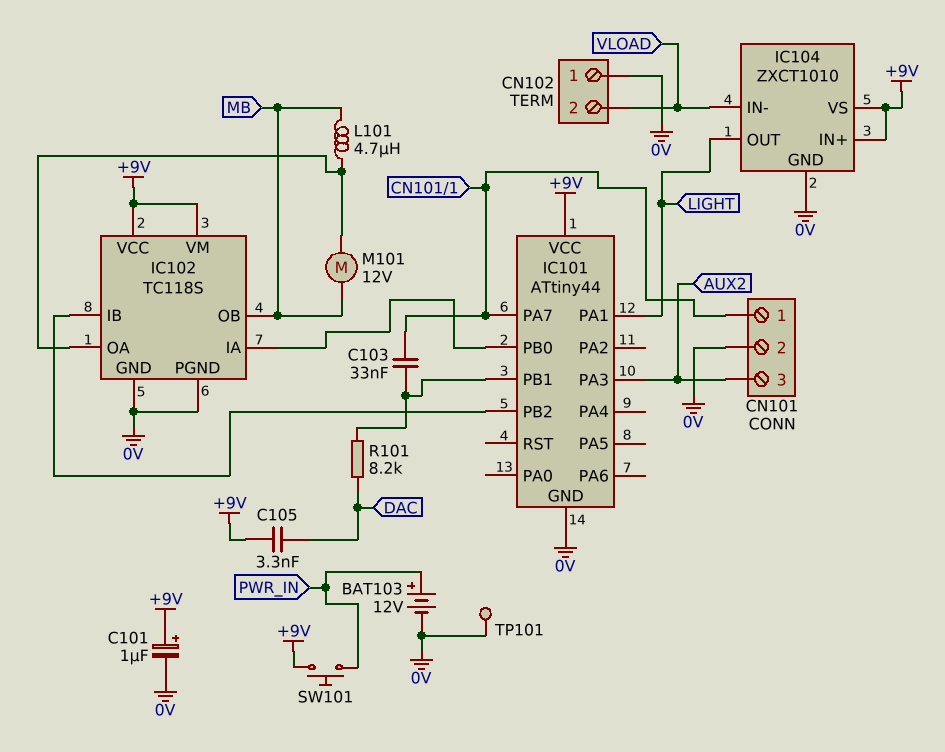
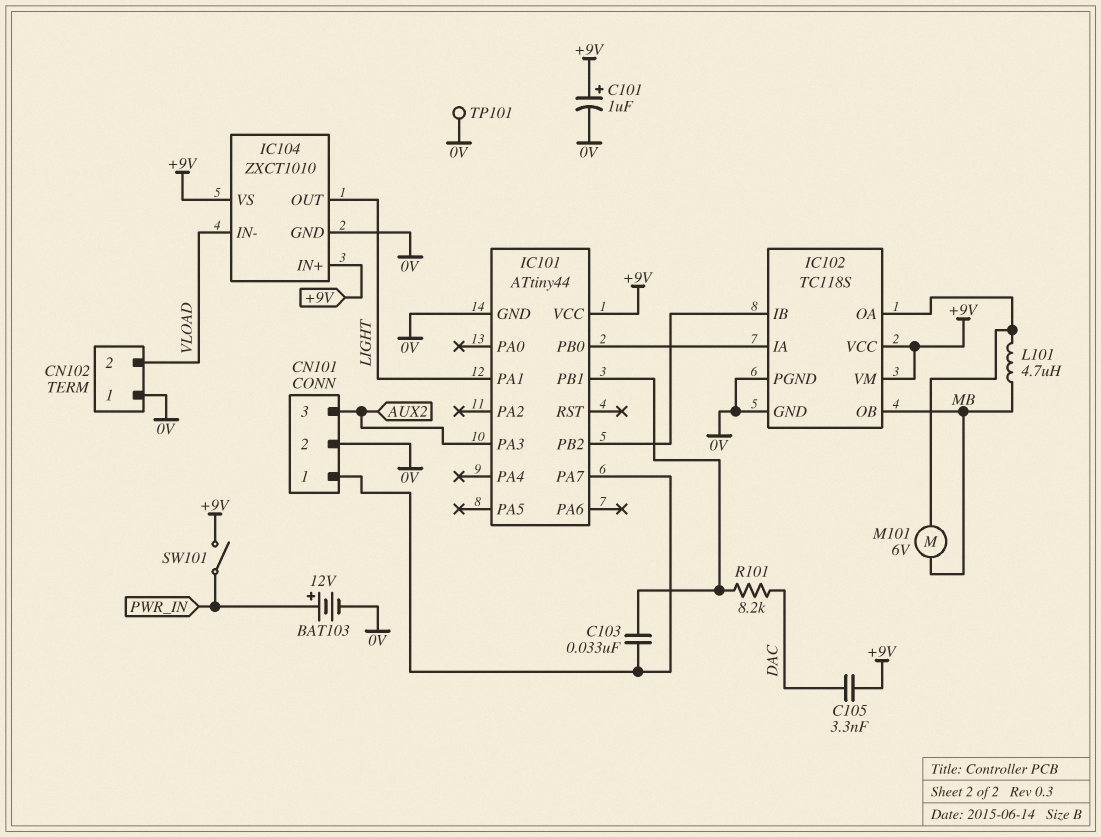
M101: motor 12V (IC102/OA, MB) -> motor 6V (IC102/OA, MB)
SW101: button (+9V, PWR_IN) -> switch (+9V, PWR_IN)

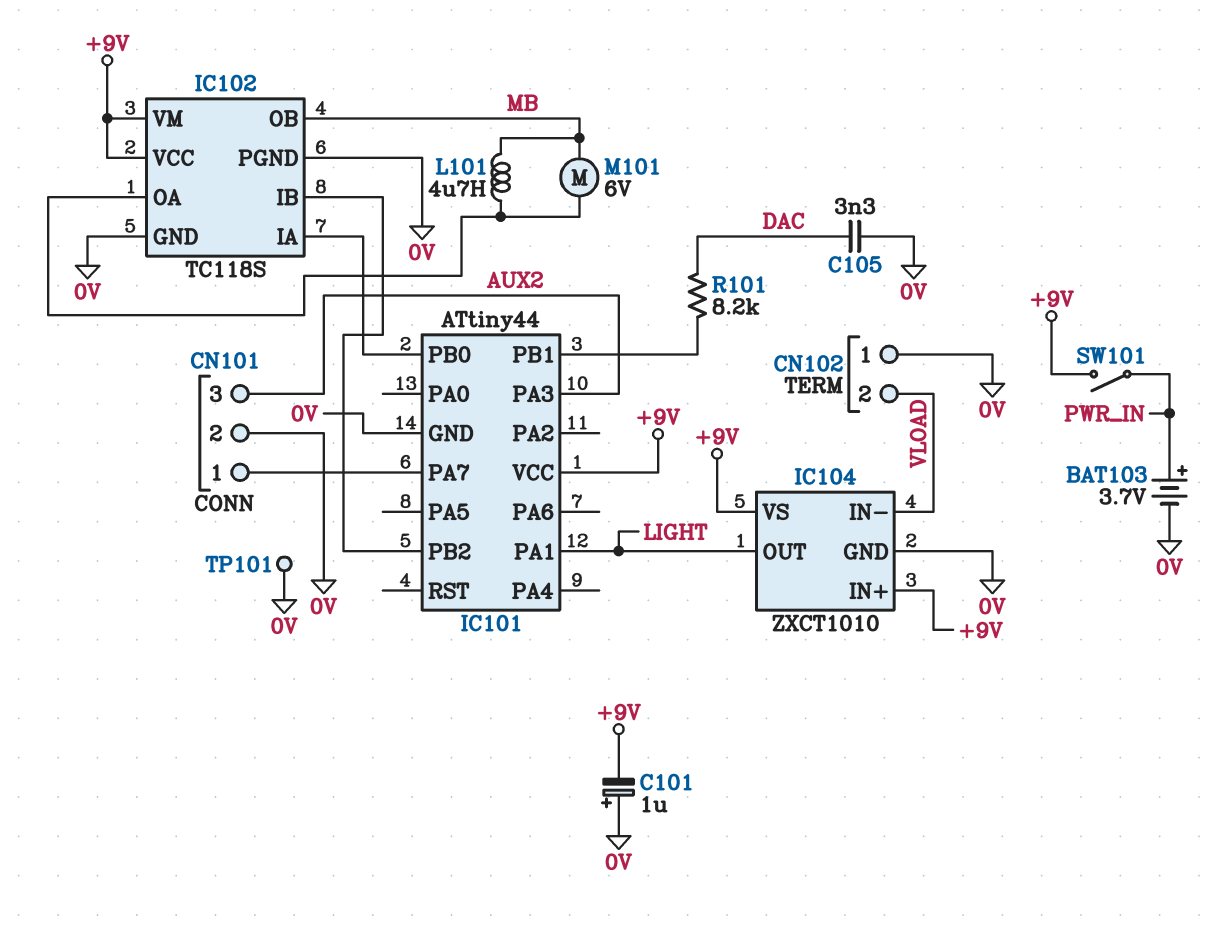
BAT103: 12V (plus PWR_IN, minus 0V) -> 3.7V (plus PWR_IN, minus 0V)
C101: 1uF (plus +9V, minus 0V) -> 1uF (plus 0V, minus +9V)
C103: 33nF (CN101/1, IC101/PB1) -> none
C105: 3.3nF (+9V, DAC) -> 3.3nF (0V, DAC)

